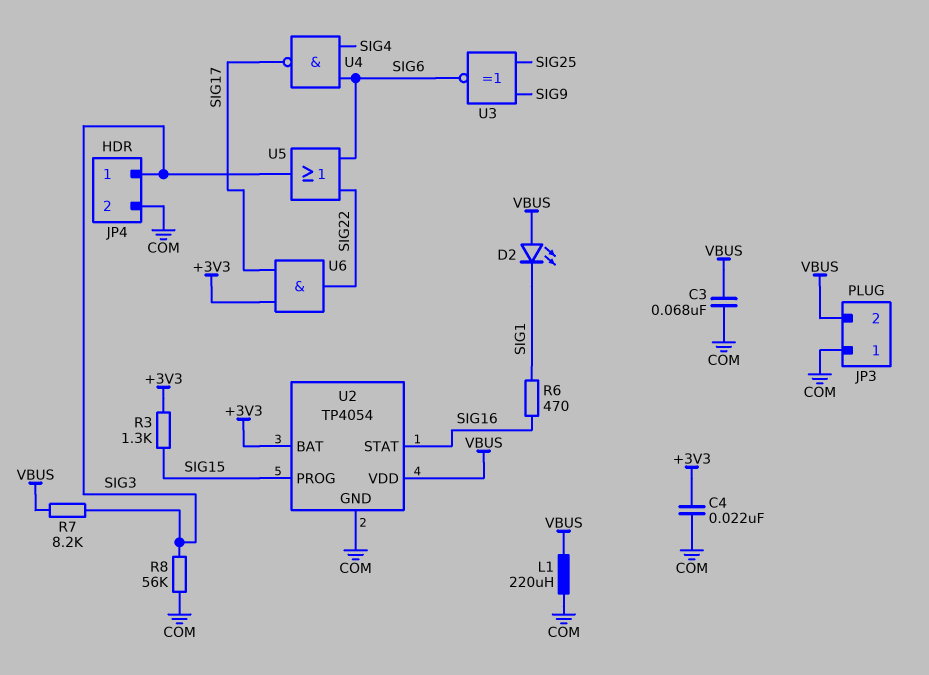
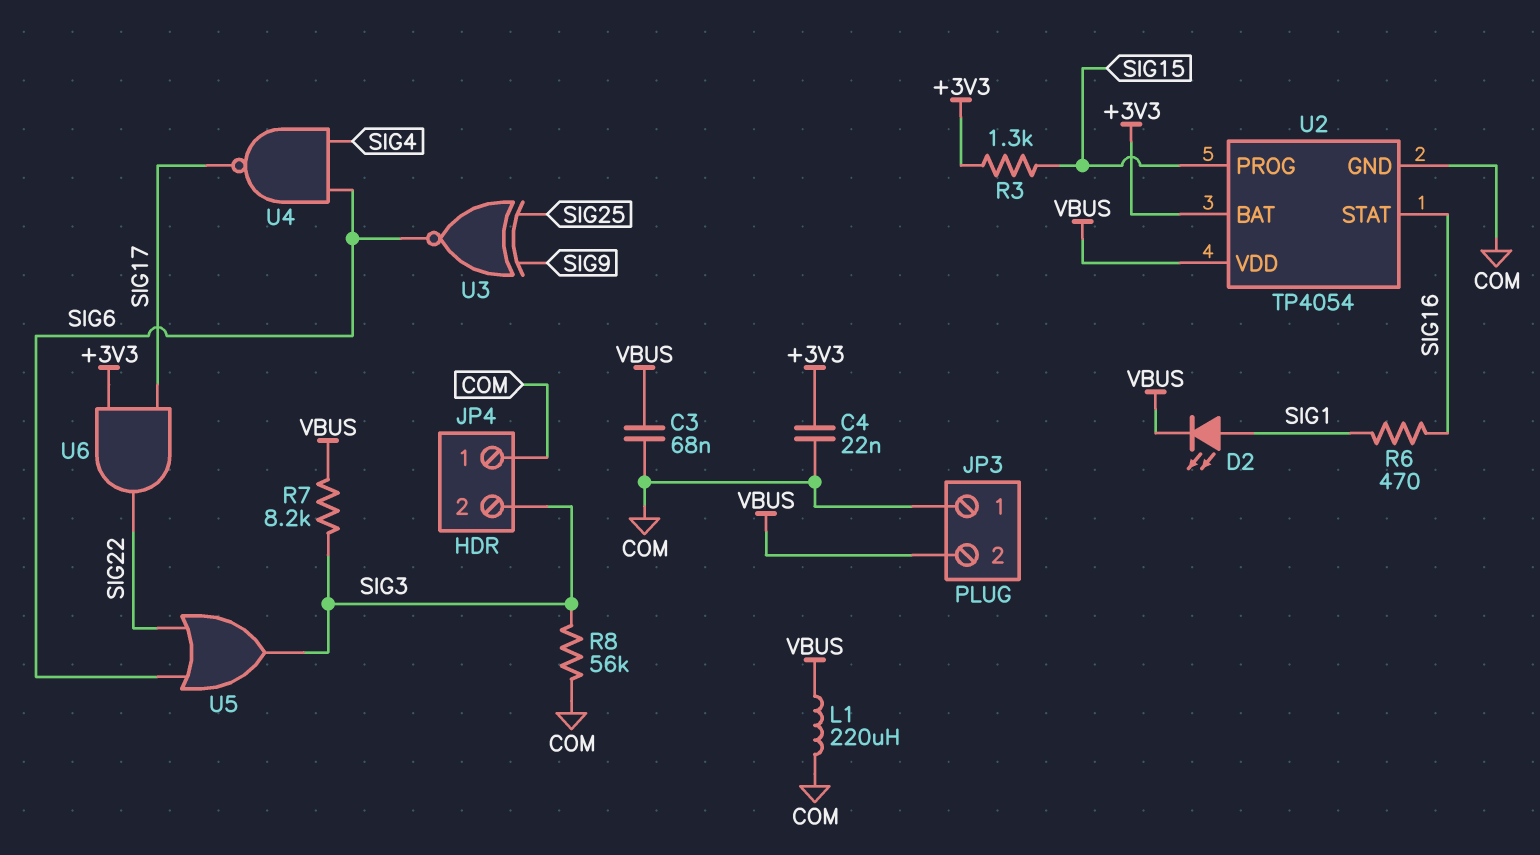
D2: LED (A VBUS, K SIG1) -> LED (A SIG1, K VBUS)
JP4 pin 1: SIG3 -> COM
JP4 pin 2: COM -> SIG3

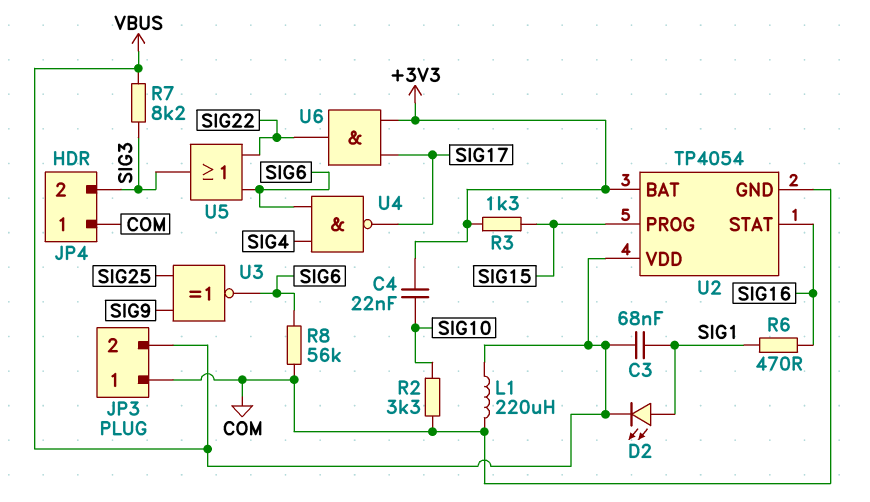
C3: 68nF (COM, VBUS) -> 68nF (SIG1, VBUS)
C4: 22nF (+3V3, COM) -> 22nF (+3V3, SIG10)
R2: none -> 3.3k (COM, SIG10)
R8: 56k (COM, SIG3) -> 56k (COM, SIG6)

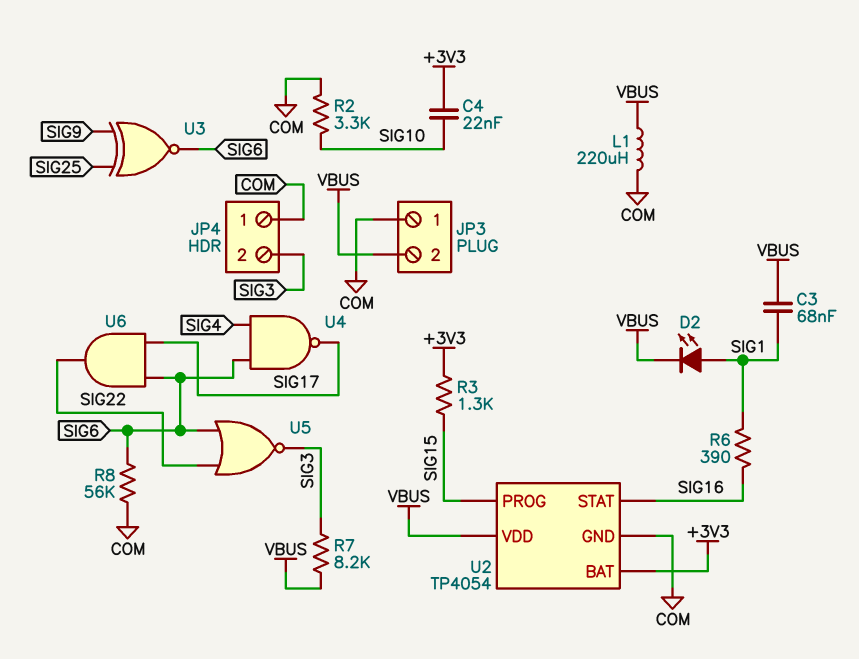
R6: 470 (SIG1, SIG16) -> 390 (SIG1, SIG16)
U5: OR (in SIG6, in SIG22, out SIG3) -> NOR (in SIG6, in SIG22, out SIG3)
U6: AND (in +3V3, in SIG17, out SIG22) -> AND (in SIG6, in SIG17, out SIG22)

